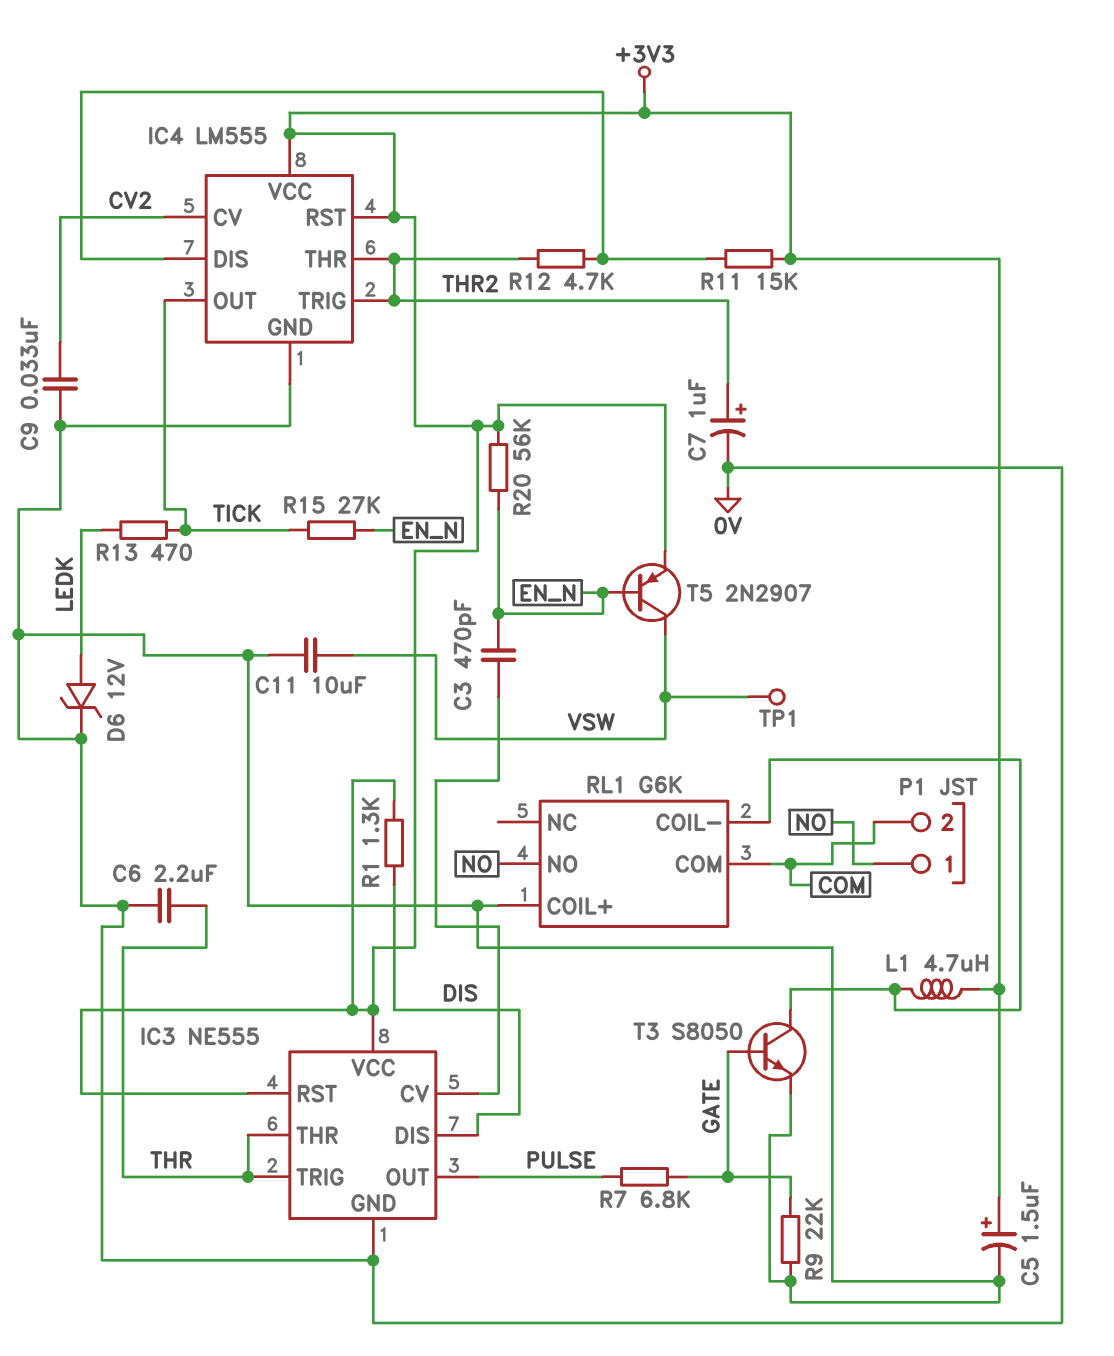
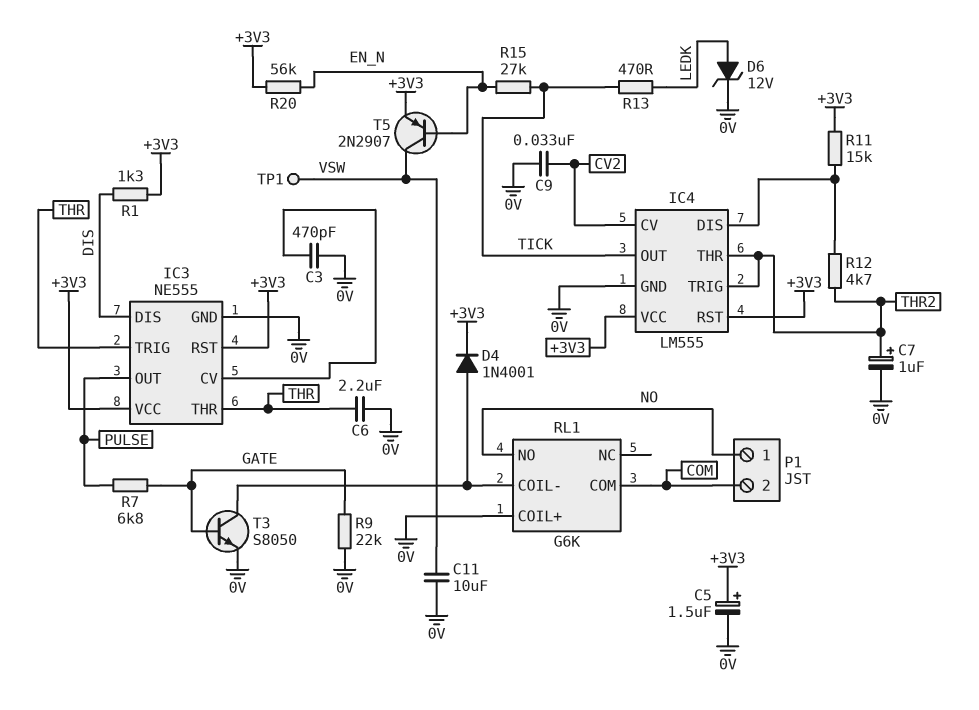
C3: 470pF (EN_N, IC3/CV) -> 470pF (0V, IC3/CV)
D4: none -> diode 1N4001 (A RL1/COIL-, K +3V3)
L1: 4.7uH (+3V3, RL1/COIL-) -> none

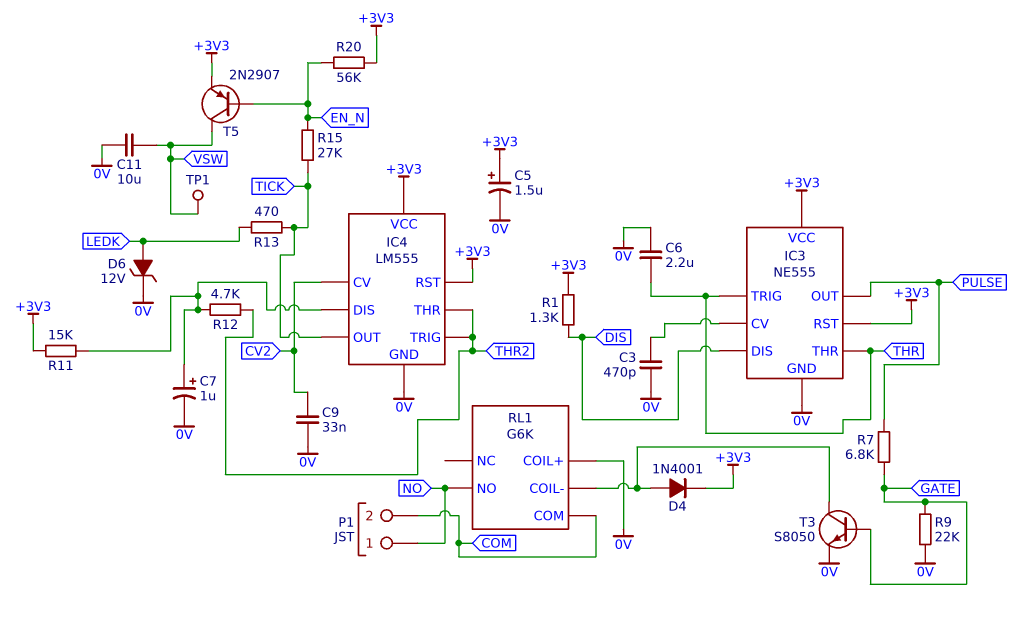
C7: 1uF (plus THR2, minus 0V) -> 1uF (plus IC4/DIS, minus 0V)

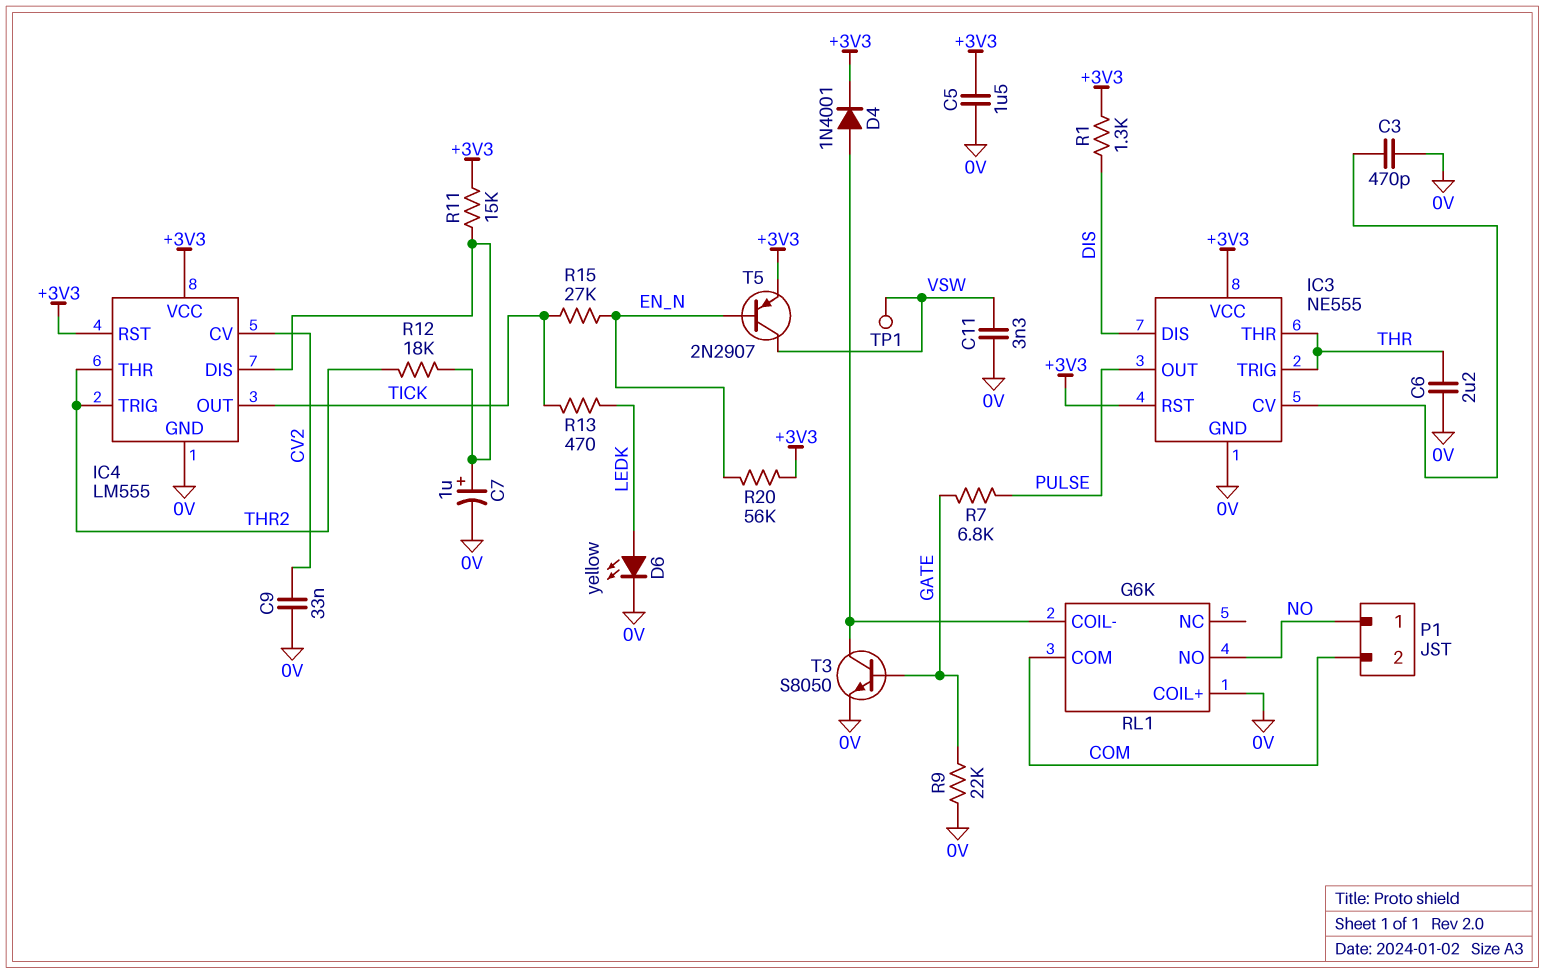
C5: 1.5uF (plus +3V3, minus 0V) -> 1.5uF (+3V3, 0V)
C11: 10uF (0V, VSW) -> 3.3nF (0V, VSW)
D6: zener 12V (A LEDK, K 0V) -> LED yellow (A LEDK, K 0V)
R12: 4.7k (IC4/DIS, THR2) -> 18k (IC4/DIS, THR2)

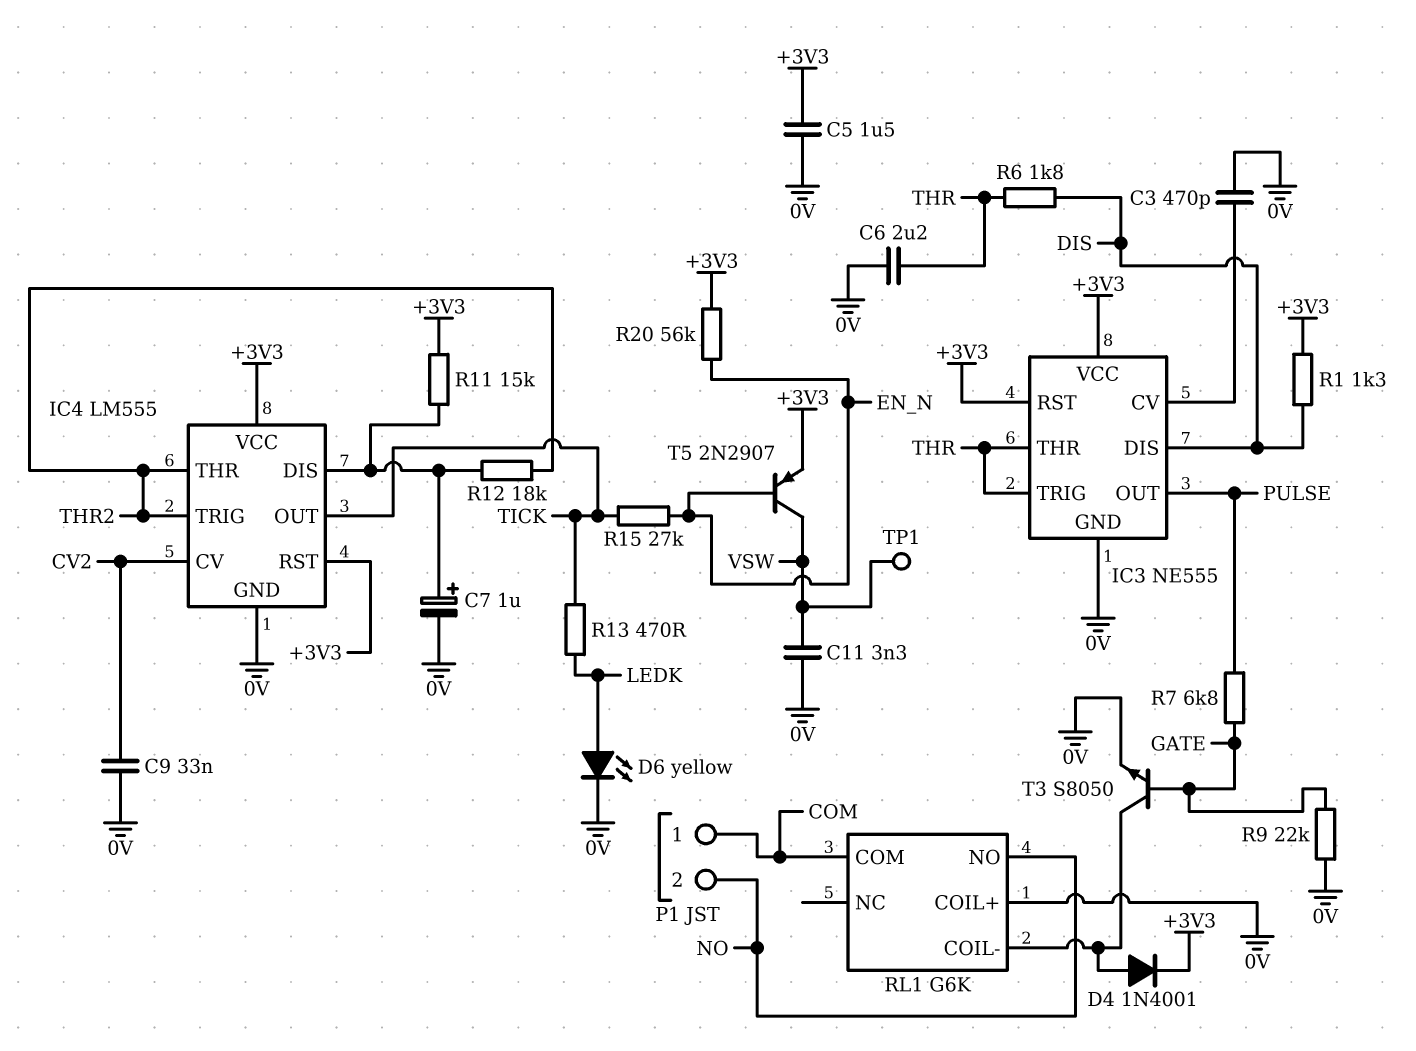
P1 pin 1: NO -> COM
P1 pin 2: COM -> NO
R6: none -> 1.8k (DIS, THR)

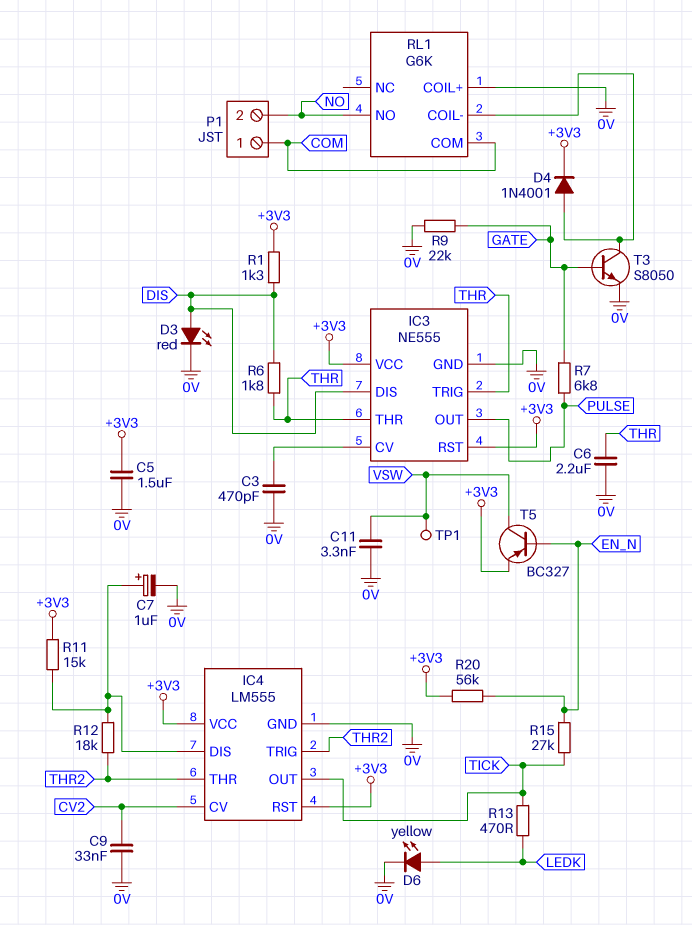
D3: none -> LED red (A DIS, K 0V)
T5: PNP 2N2907 (B EN_N, C VSW, E +3V3) -> PNP BC327 (B EN_N, C VSW, E +3V3)

